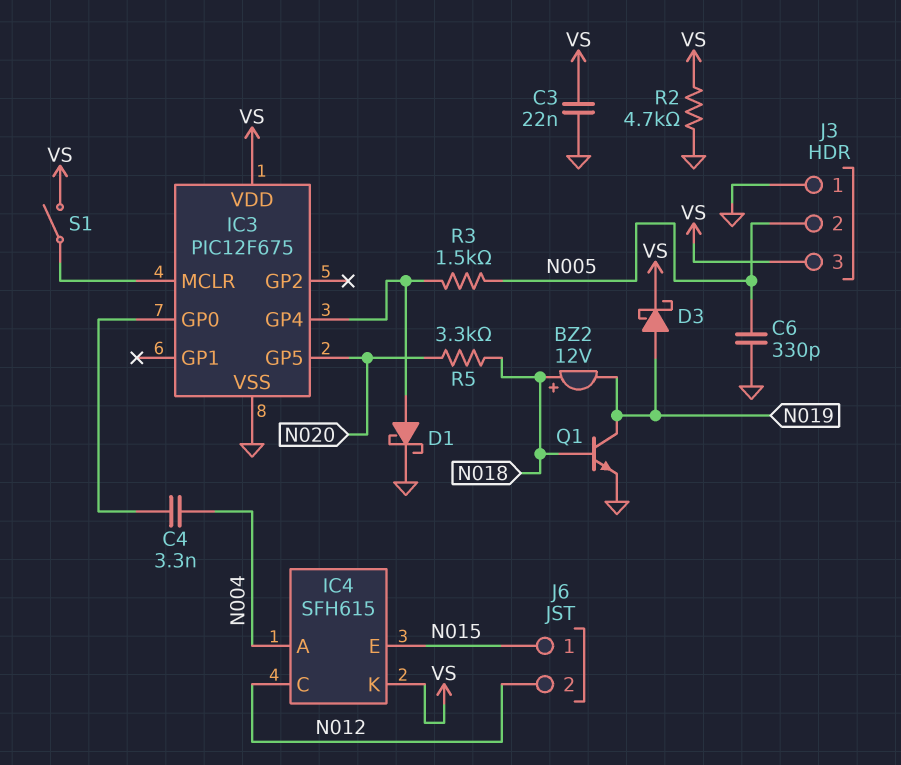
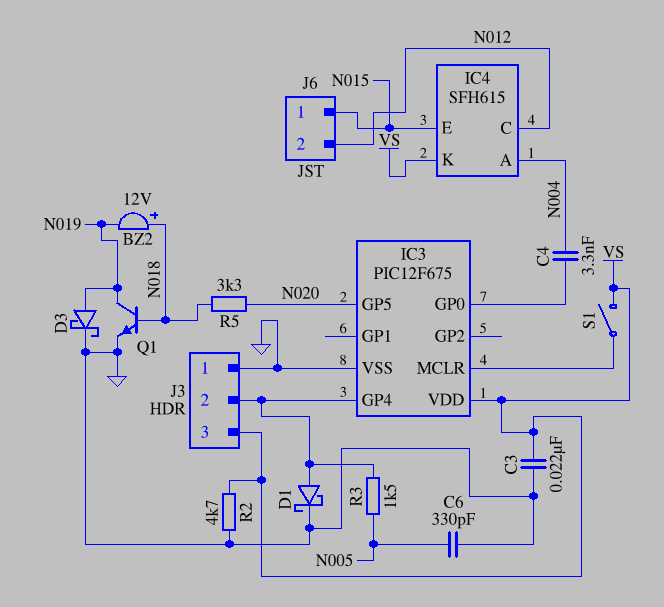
D3: schottky (A N019, K VS) -> schottky (A N019, K GND)
J3 pin 2: N005 -> IC3/GP4

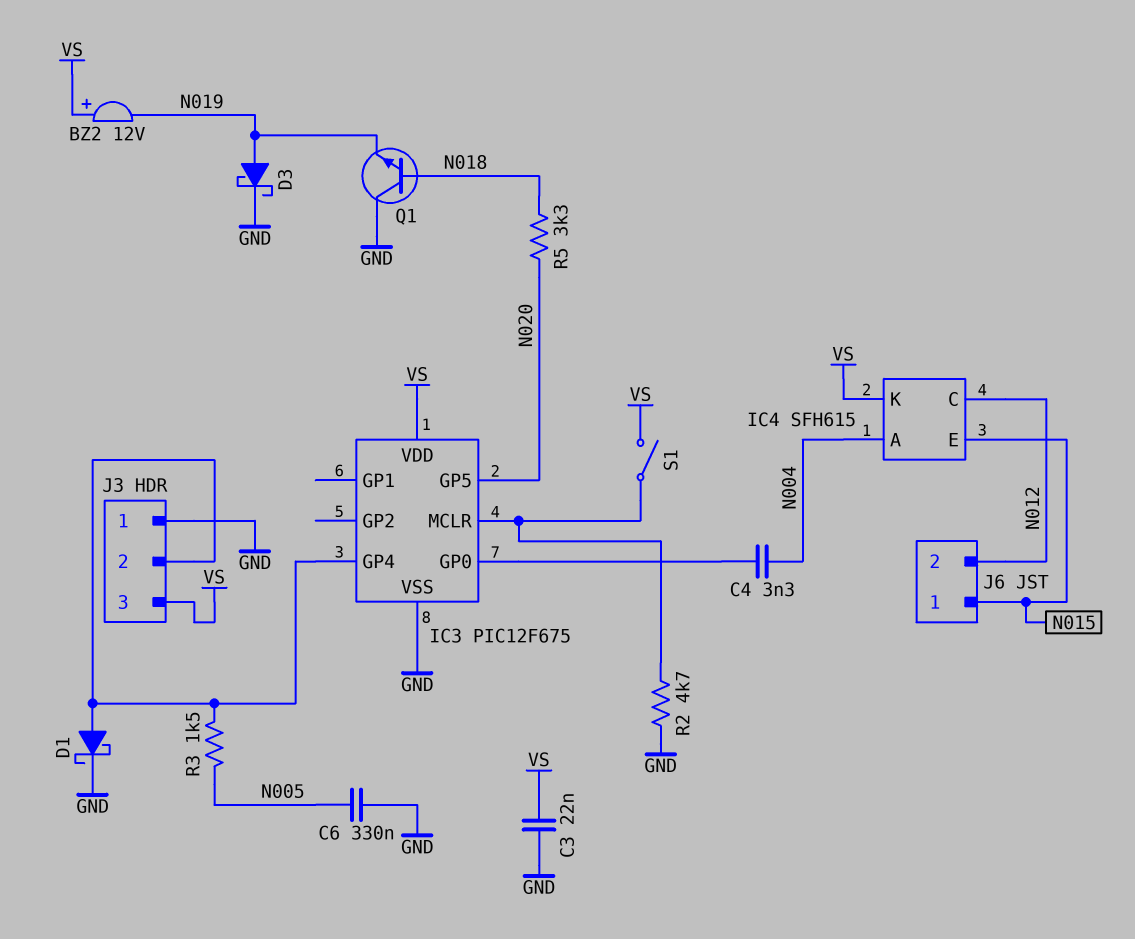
BZ2: buzzer 12V (plus N018, minus N019) -> buzzer 12V (plus VS, minus N019)
C6: 330pF (GND, N005) -> 330nF (GND, N005)
Q1: NPN (B N018, C N019, E GND) -> NPN (B N018, C GND, E N019)
R2: 4.7k (GND, VS) -> 4.7k (GND, IC3/MCLR)

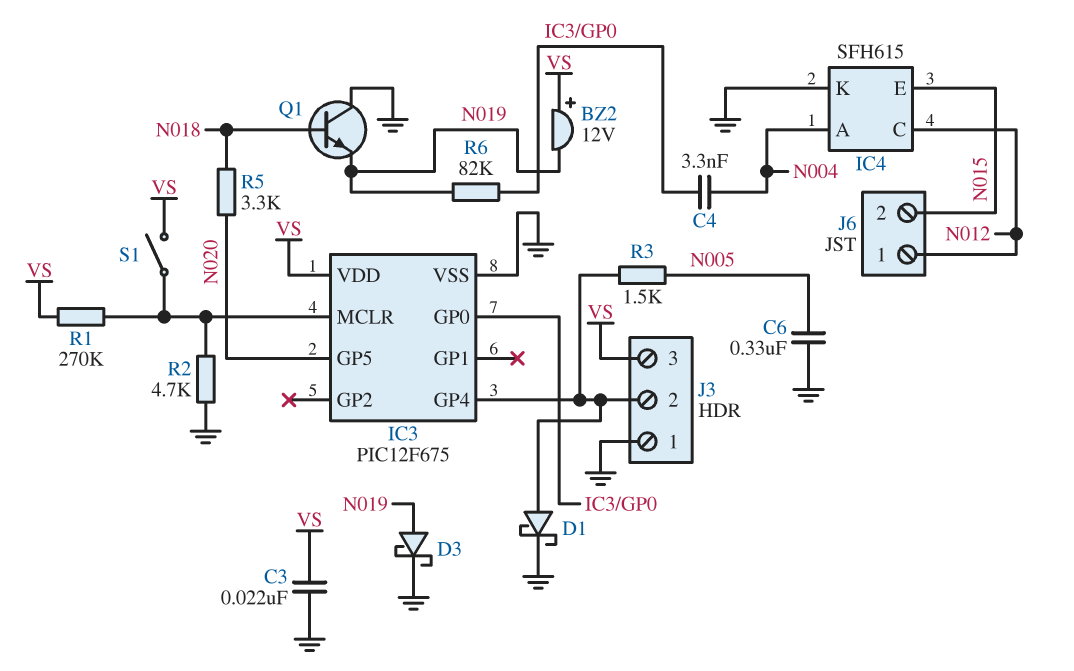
IC4 pin K: VS -> GND
J6 pin 1: N015 -> N012
J6 pin 2: N012 -> N015
R1: none -> 270k (IC3/MCLR, VS)
R6: none -> 82k (IC3/GP0, N019)

